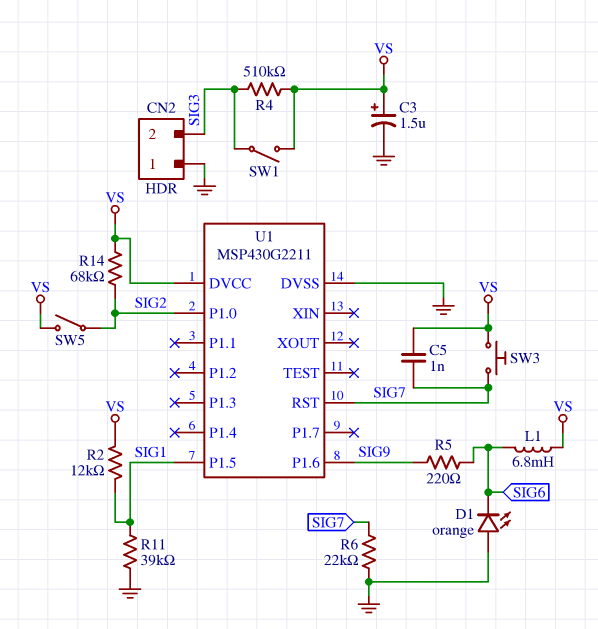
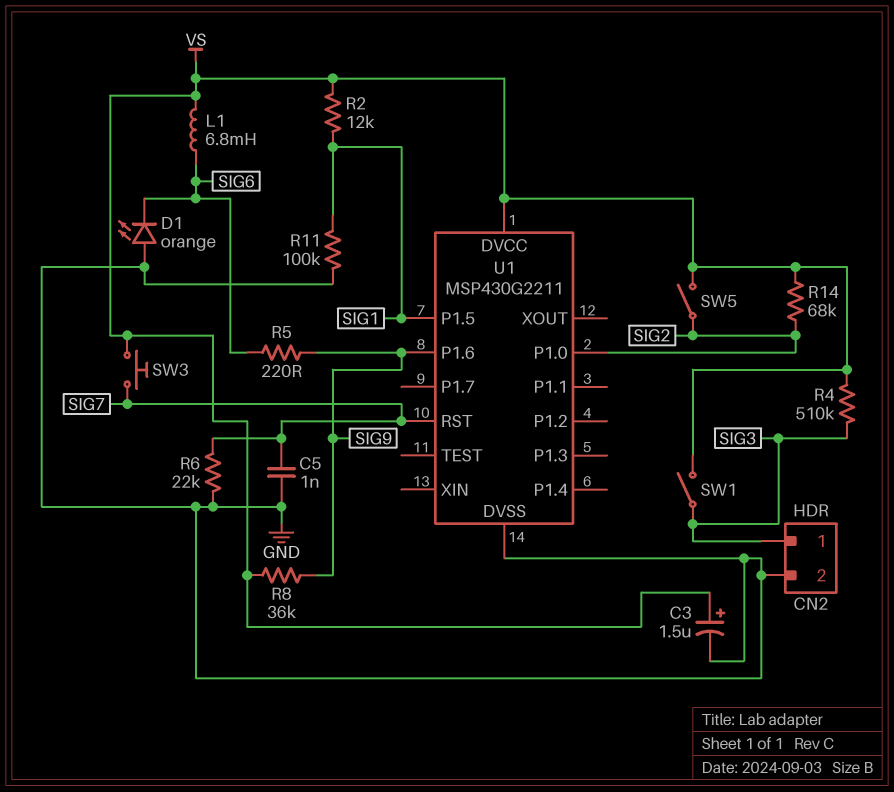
C5: 1nF (SIG7, VS) -> 1nF (GND, SIG7)
CN2 pin 1: GND -> SIG3
CN2 pin 2: SIG3 -> GND
R8: none -> 36k (SIG9, VS)
R11: 39k (GND, SIG1) -> 100k (GND, SIG1)

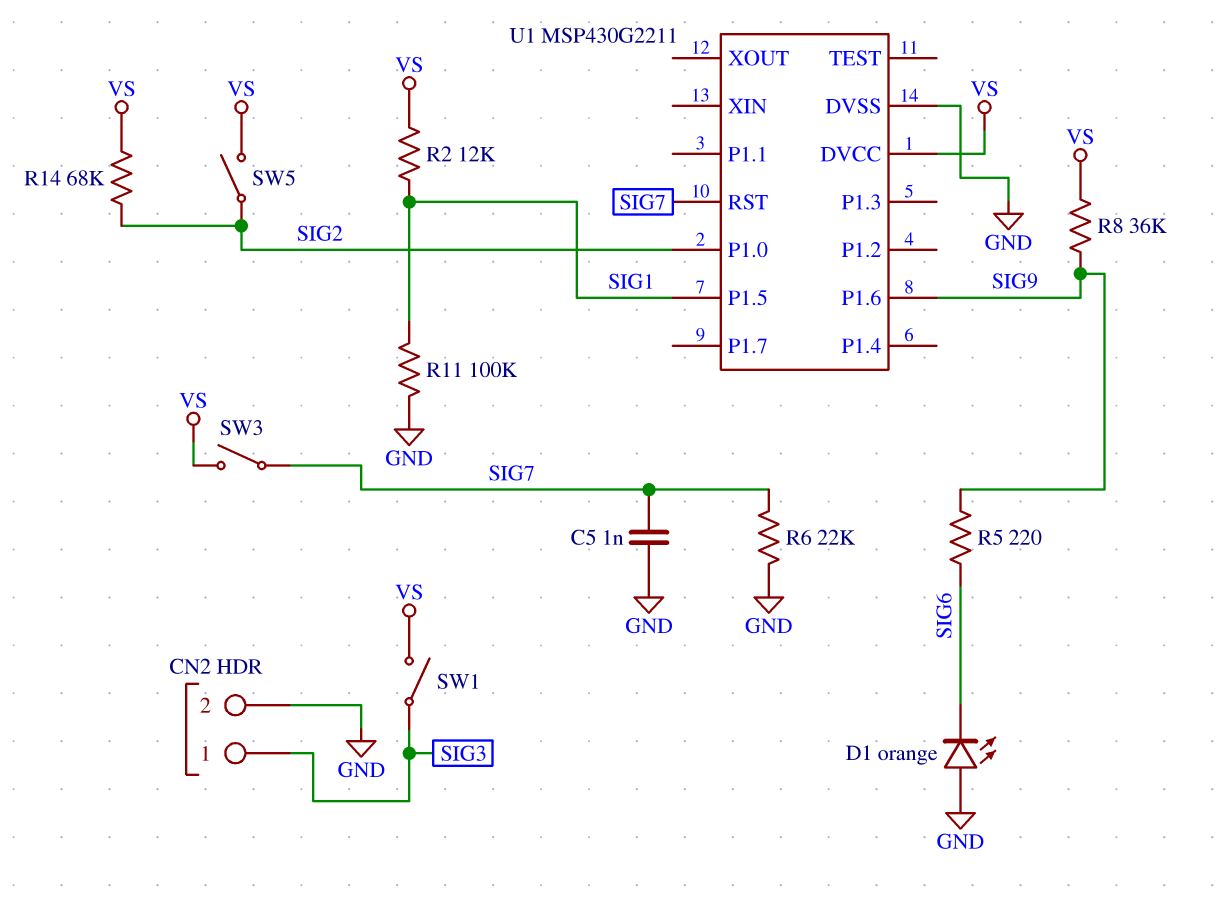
C3: 1.5uF (plus VS, minus GND) -> none
L1: 6.8mH (SIG6, VS) -> none
R4: 510k (SIG3, VS) -> none
SW3: button (SIG7, VS) -> switch (SIG7, VS)

